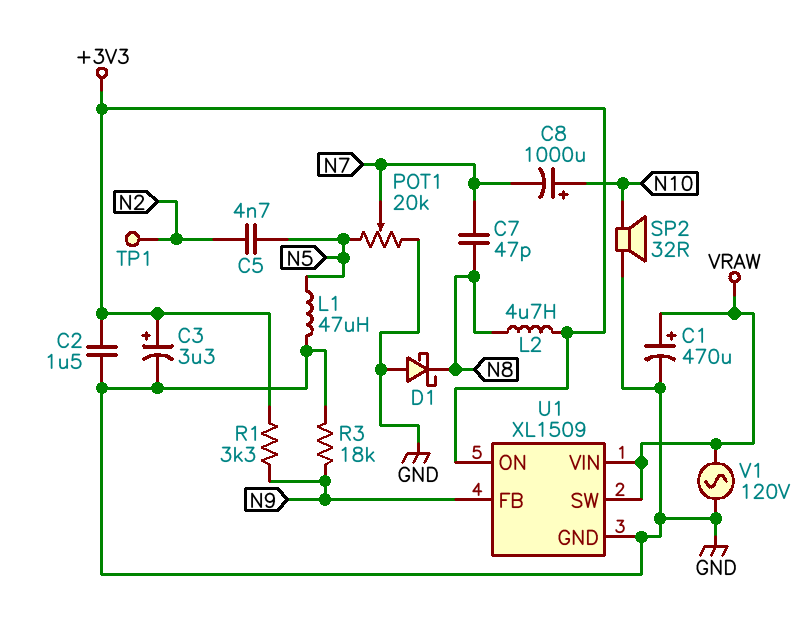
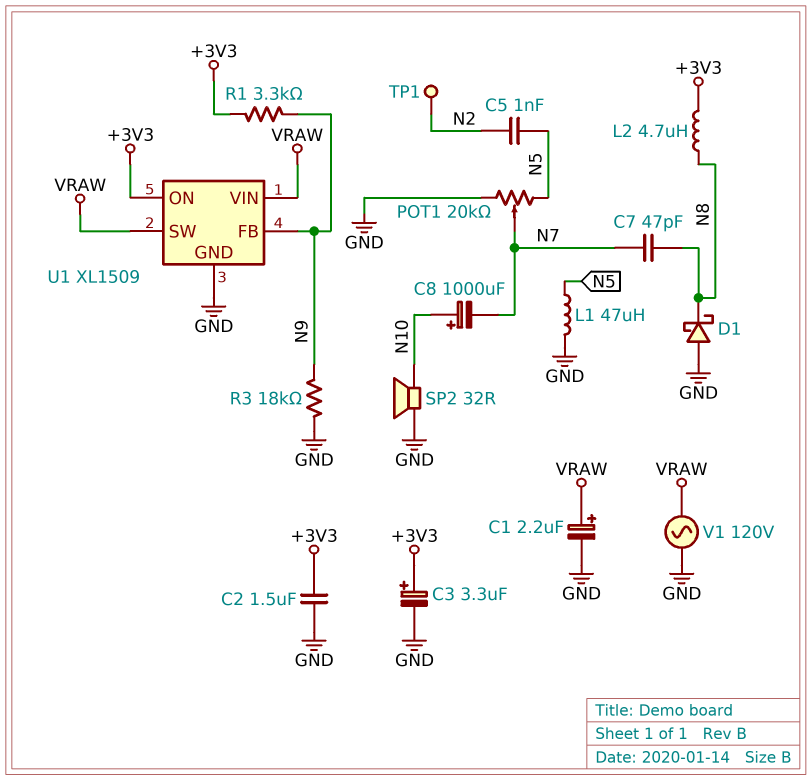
C1: 470uF (plus VRAW, minus GND) -> 2.2uF (plus VRAW, minus GND)
C5: 4.7nF (N2, N5) -> 1nF (N2, N5)

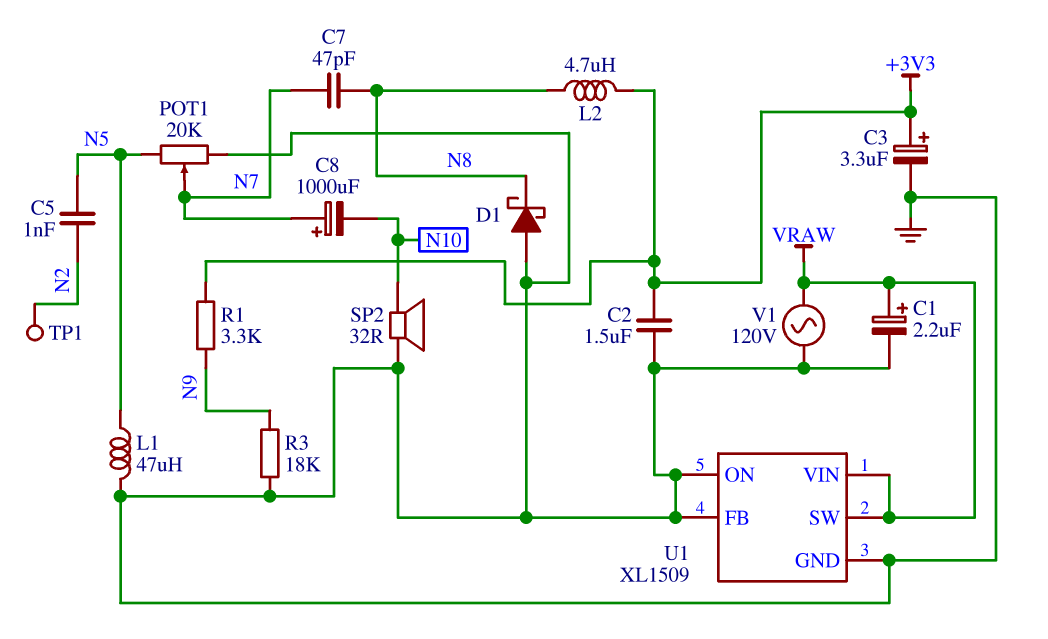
C8: 1000uF (plus N10, minus N7) -> 1000uF (plus N7, minus N10)
U1 pin FB: N9 -> GND
U1 pin ON: +3V3 -> GND

